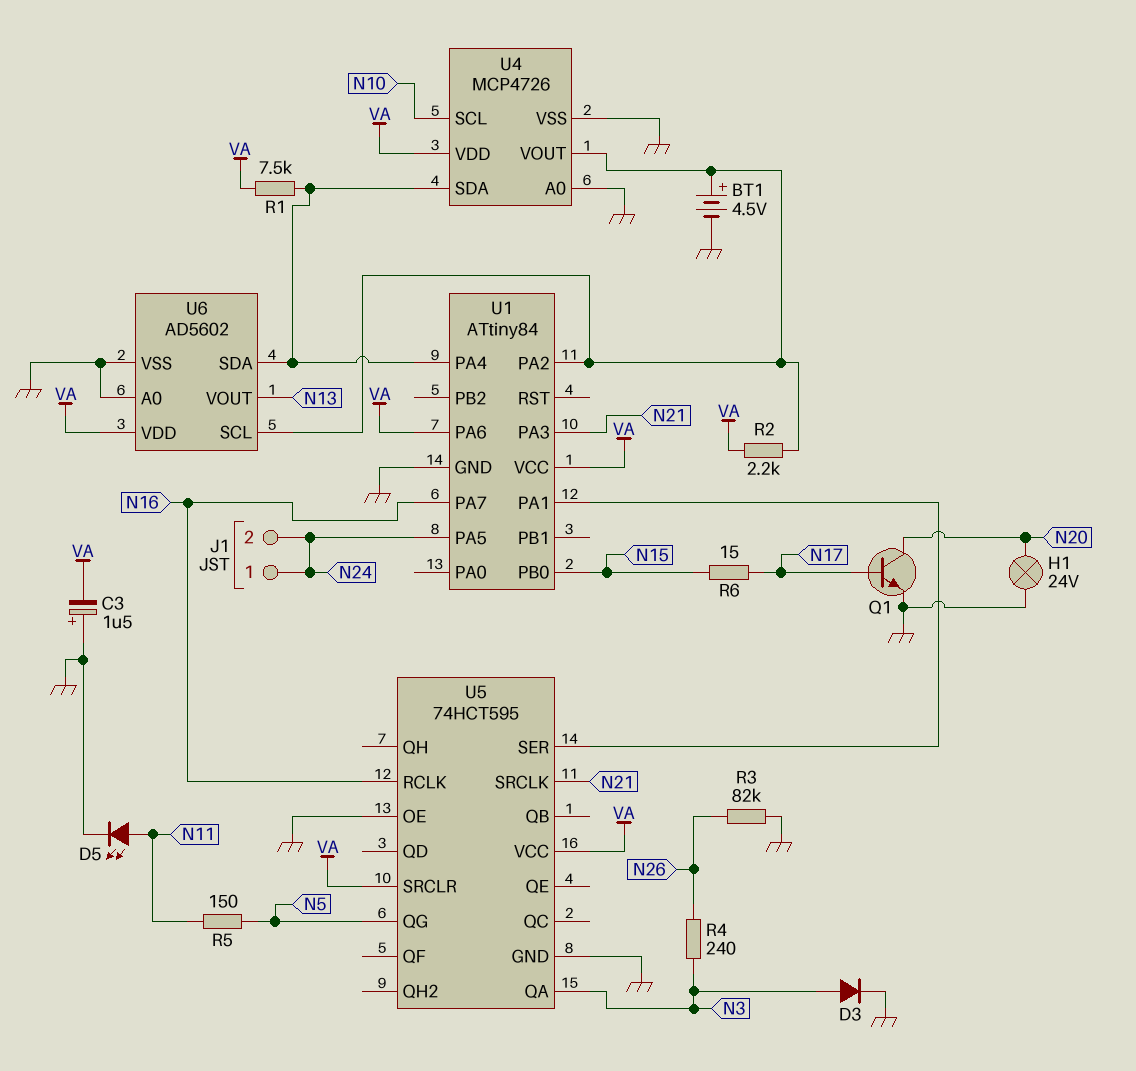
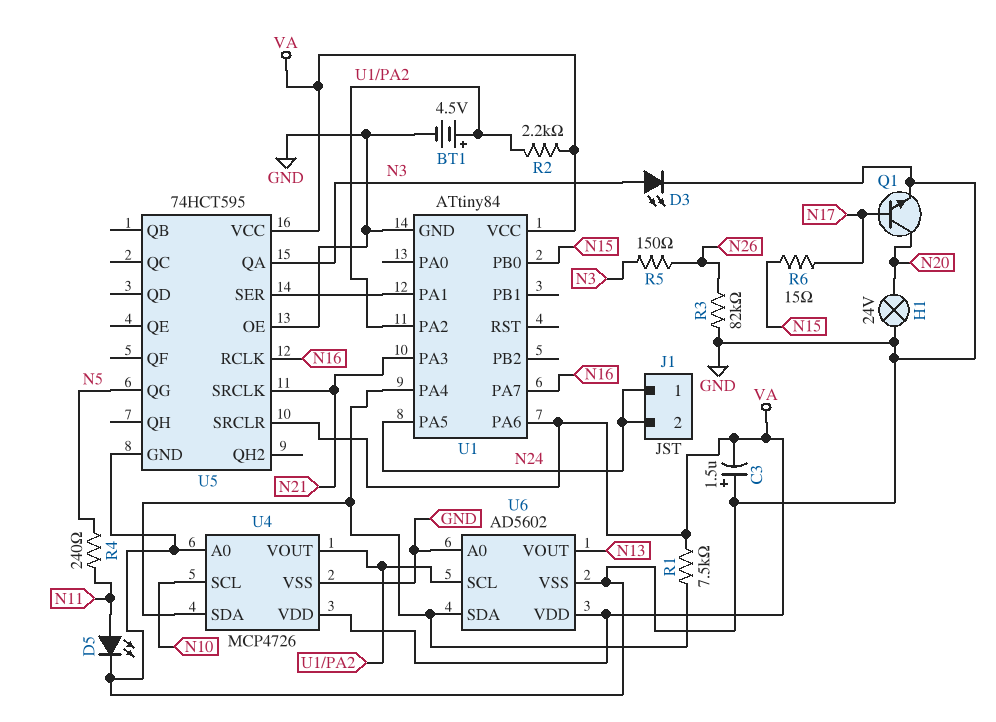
D3: diode (A N3, K GND) -> LED (A N3, K GND)
R4: 240 (N3, N26) -> 240 (N5, N11)
R5: 150 (N5, N11) -> 150 (N3, N26)

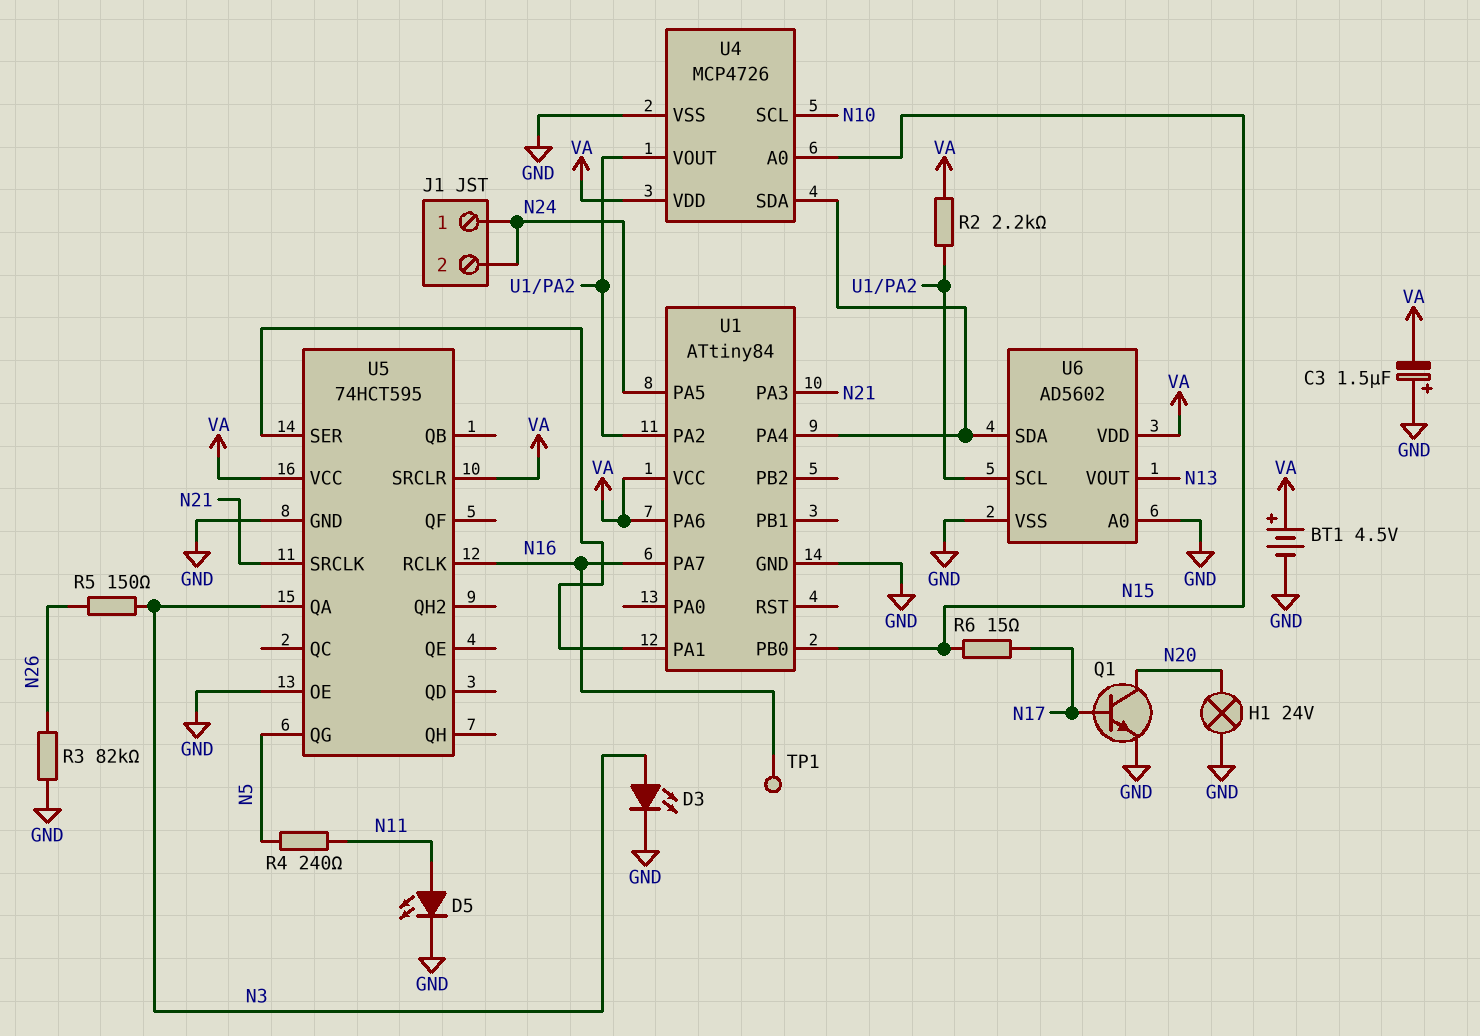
BT1: 4.5V (plus U1/PA2, minus GND) -> 4.5V (plus VA, minus GND)
R1: 7.5k (U1/PA4, VA) -> none
TP1: none -> test point (N16)
U4 pin A0: GND -> N15

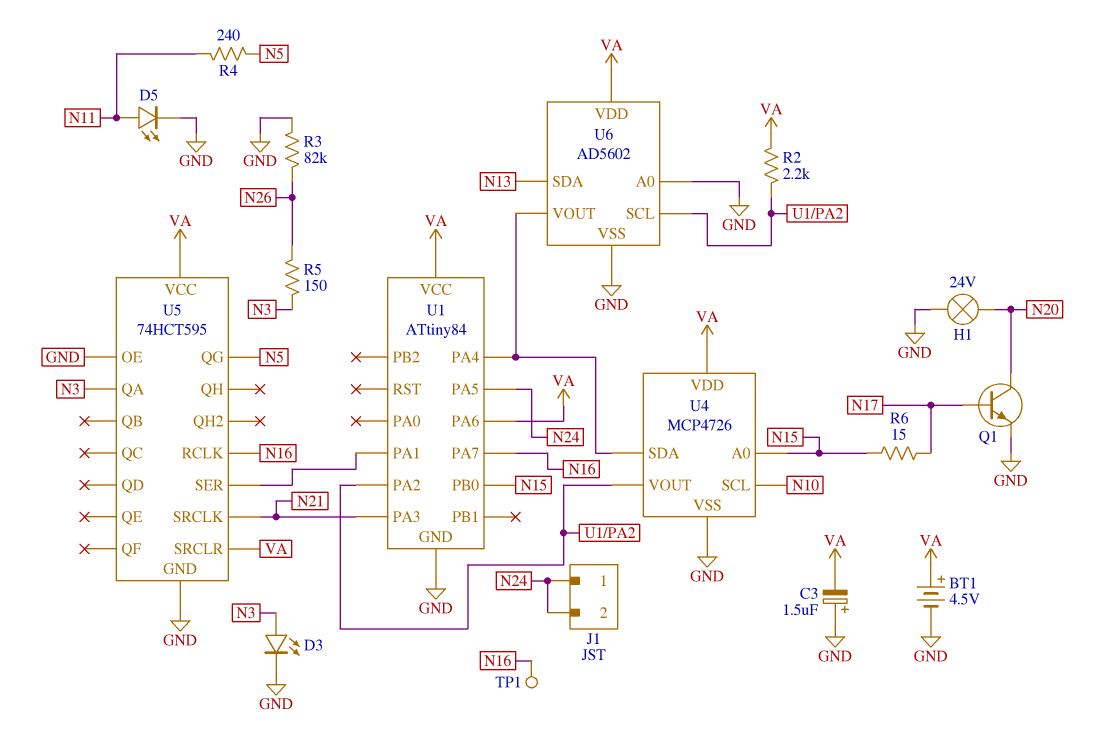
U6 pin SDA: U1/PA4 -> N13
U6 pin VOUT: N13 -> U1/PA4

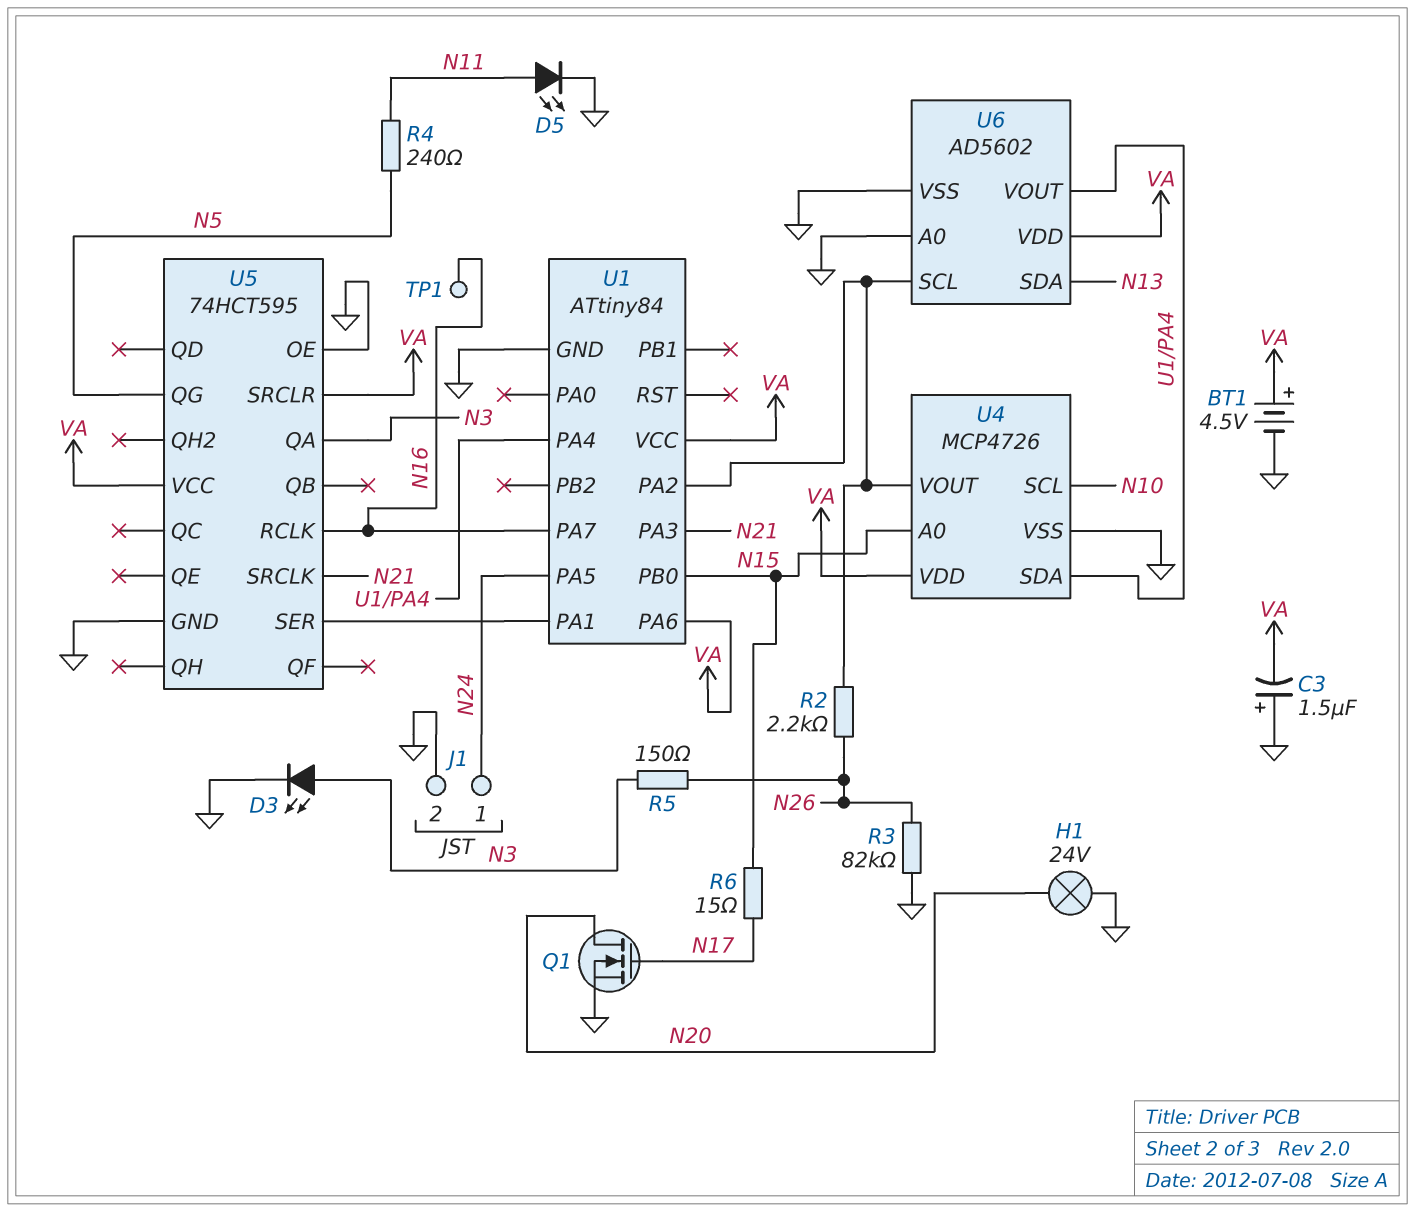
J1 pin 2: N24 -> GND
Q1: NPN (B N17, C N20, E GND) -> NMOS (G N17, D N20, S GND)
R2: 2.2k (U1/PA2, VA) -> 2.2k (N26, U1/PA2)

